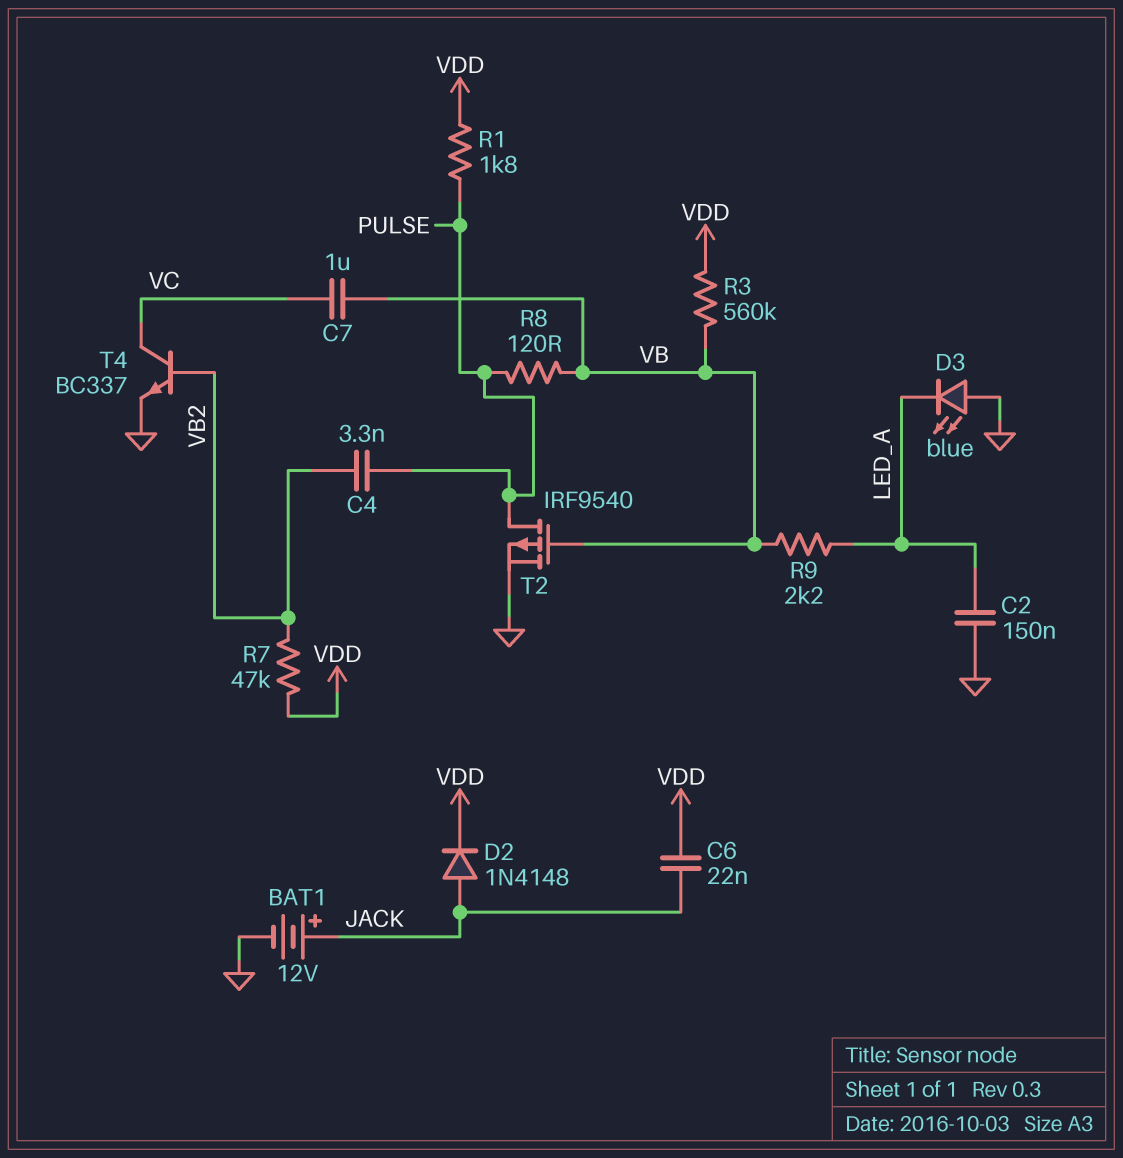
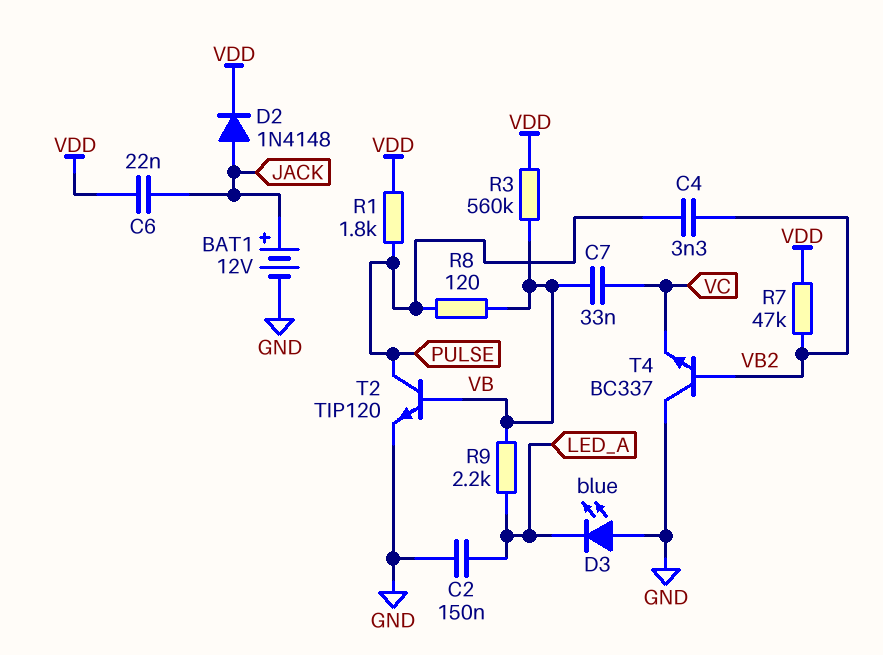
C7: 1uF (VB, VC) -> 33nF (VB, VC)
T2: PMOS IRF9540 (G VB, D PULSE, S GND) -> NPN TIP120 (B VB, C PULSE, E GND)
T4: NPN BC337 (B VB2, C VC, E GND) -> NPN BC337 (B VB2, C GND, E VC)

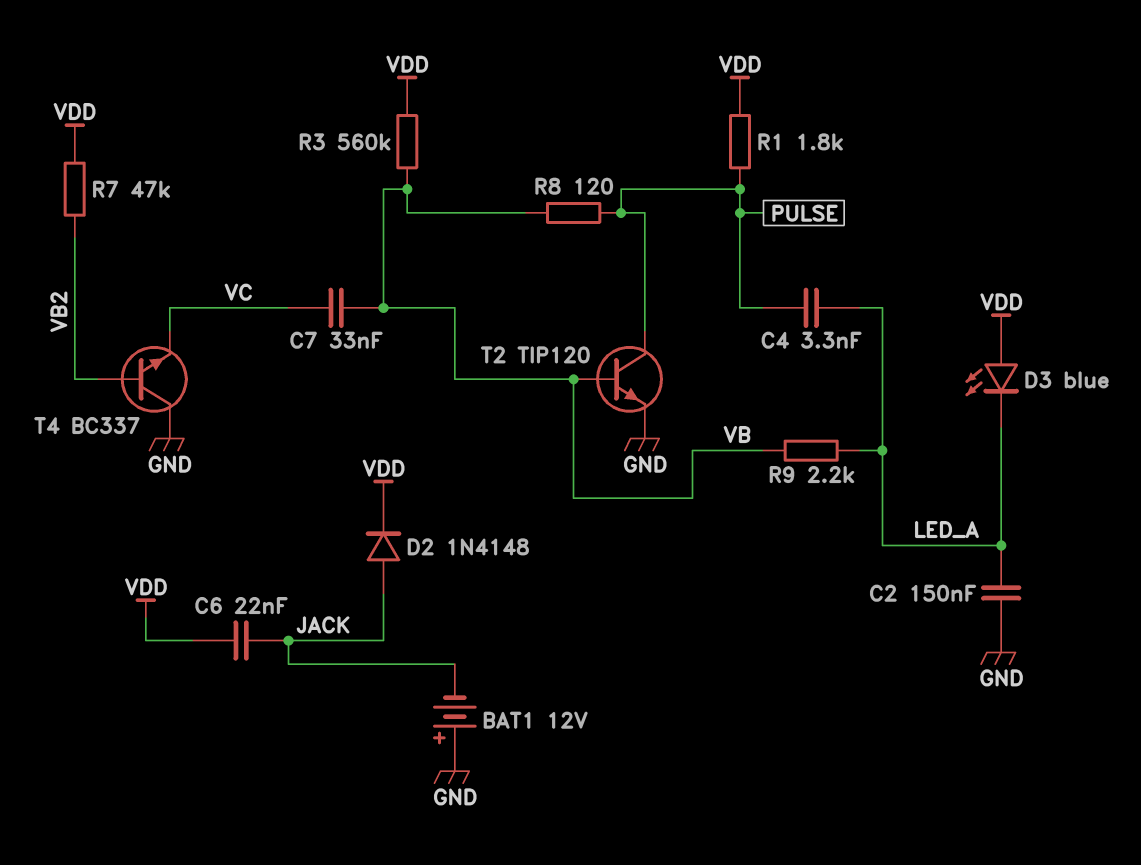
BAT1: 12V (plus JACK, minus GND) -> 12V (plus GND, minus JACK)
C4: 3.3nF (PULSE, VB2) -> 3.3nF (LED_A, PULSE)
D3: LED blue (A GND, K LED_A) -> LED blue (A VDD, K LED_A)

